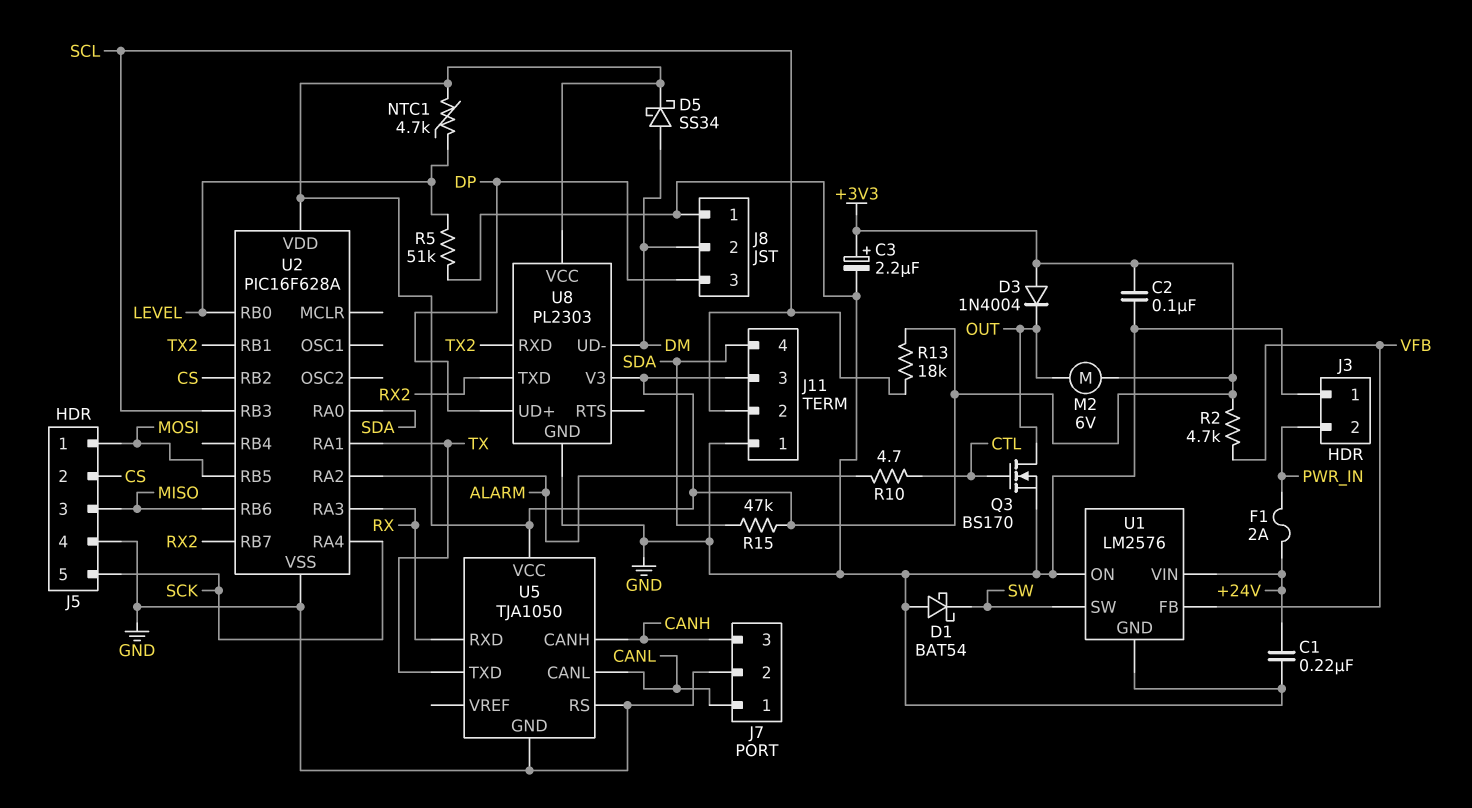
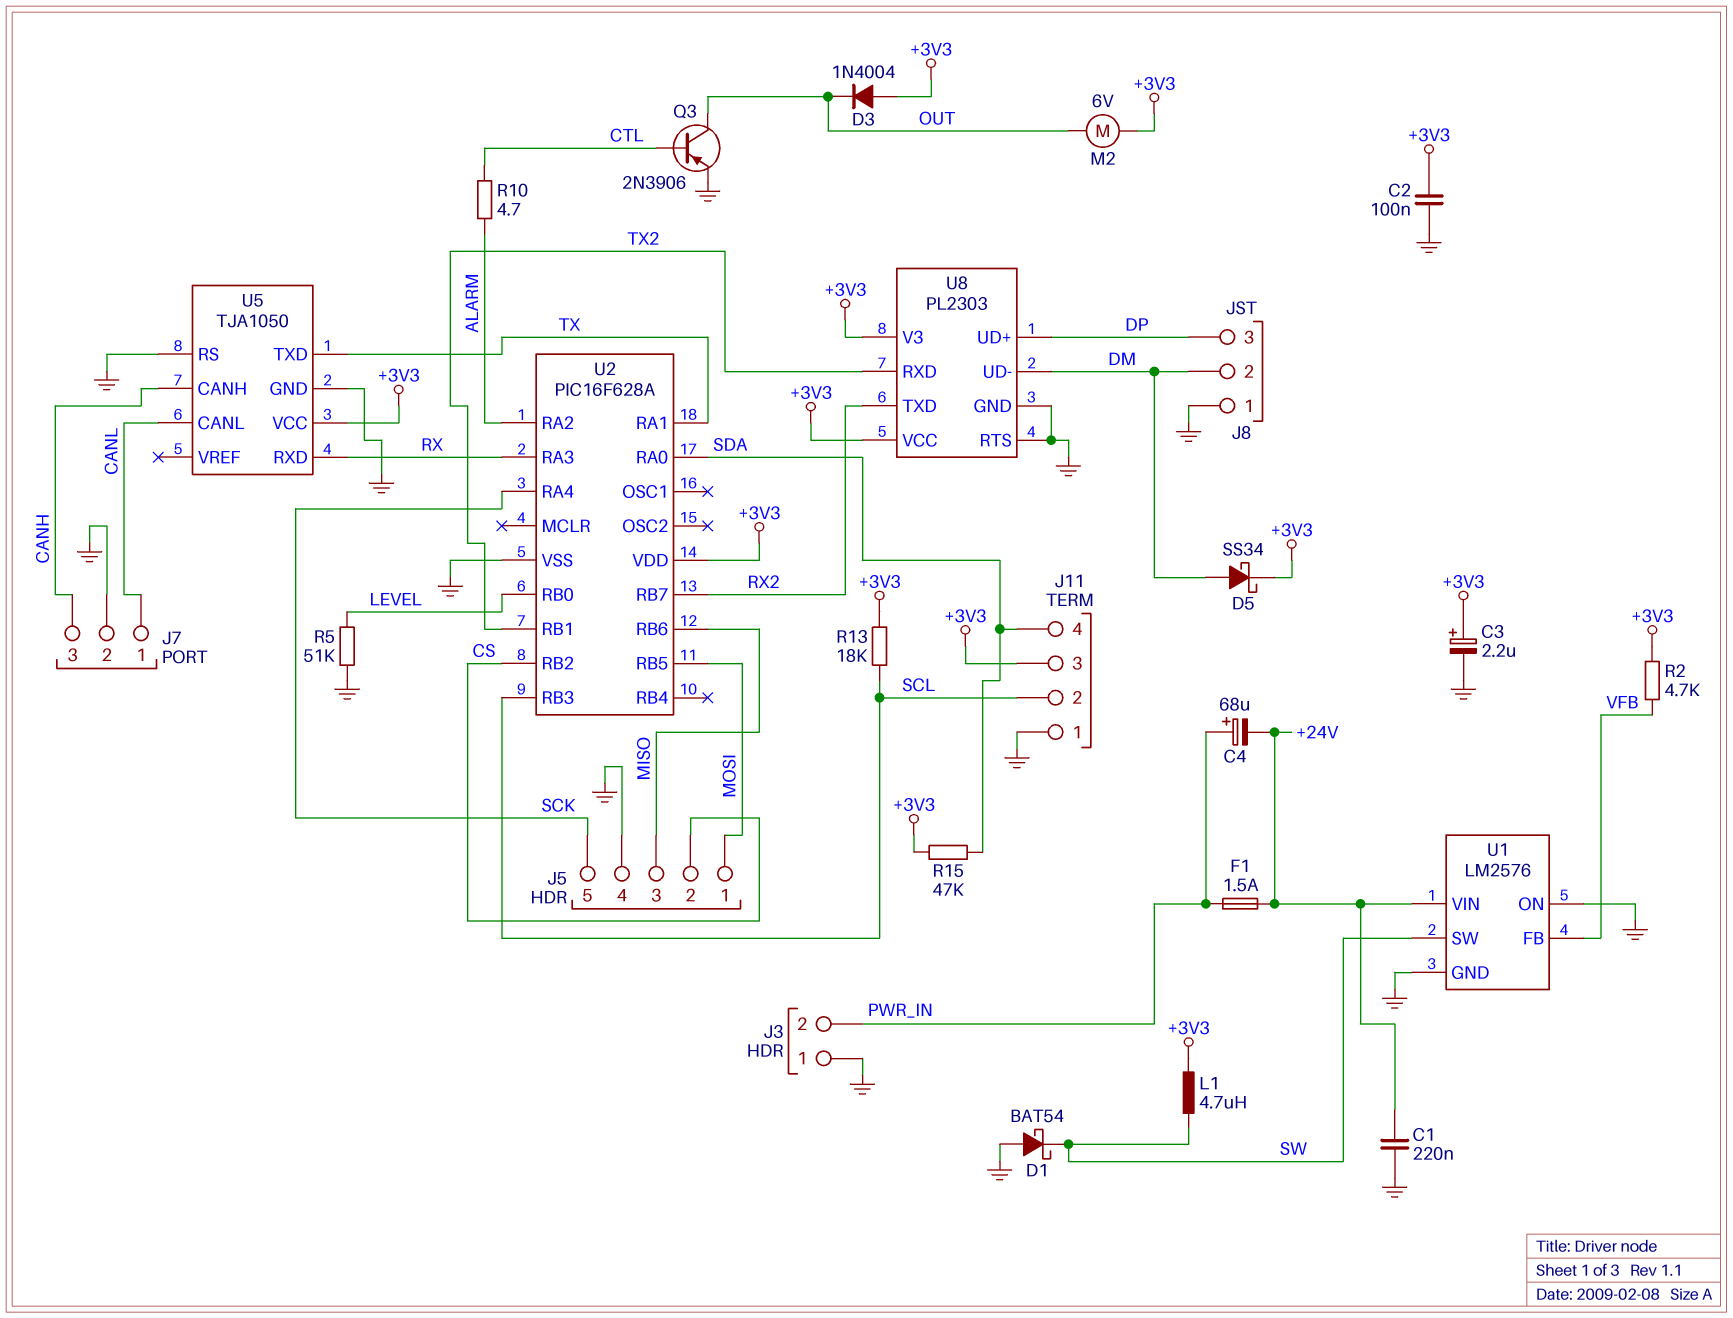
C4: none -> 68uF (plus PWR_IN, minus +24V)
F1: 2A (+24V, PWR_IN) -> 1.5A (+24V, PWR_IN)
L1: none -> 4.7uH (+3V3, SW)
NTC1: 4.7k (+3V3, LEVEL) -> none
Q3: NMOS BS170 (G CTL, D OUT, S GND) -> PNP 2N3906 (B CTL, C OUT, E GND)
U8 pin RTS: none -> GND

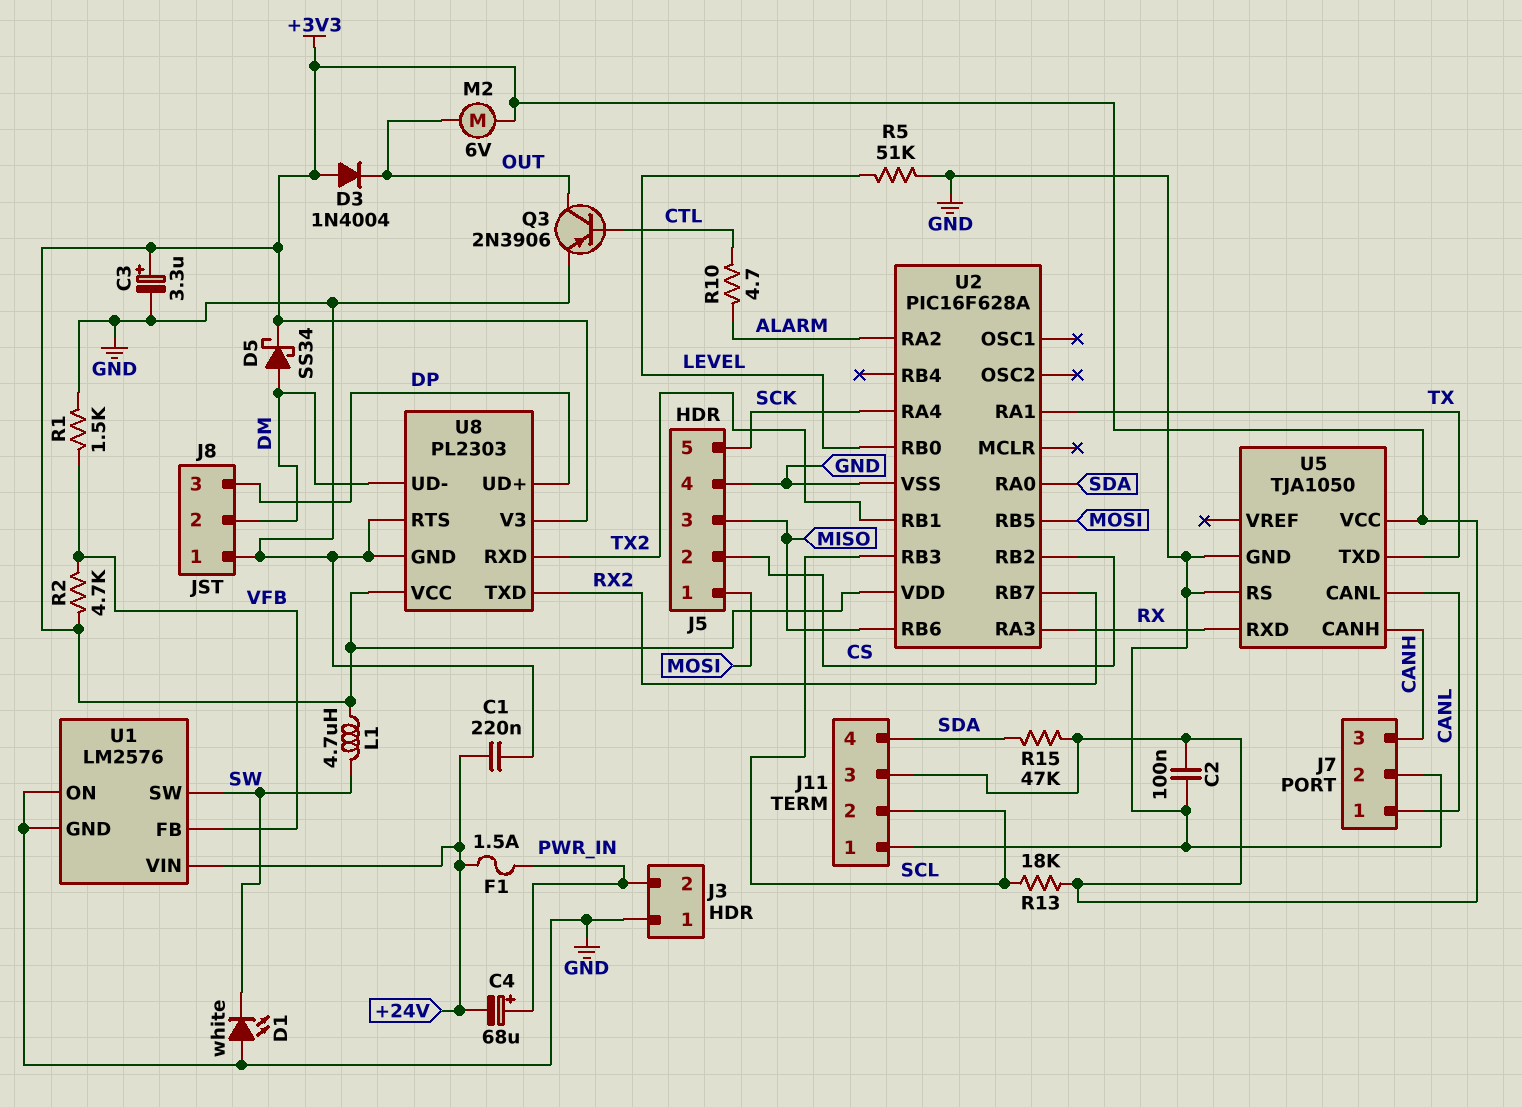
C3: 2.2uF (plus +3V3, minus GND) -> 3.3uF (plus +3V3, minus GND)
D1: schottky BAT54 (A GND, K SW) -> LED white (A GND, K SW)
R1: none -> 1.5k (GND, VFB)

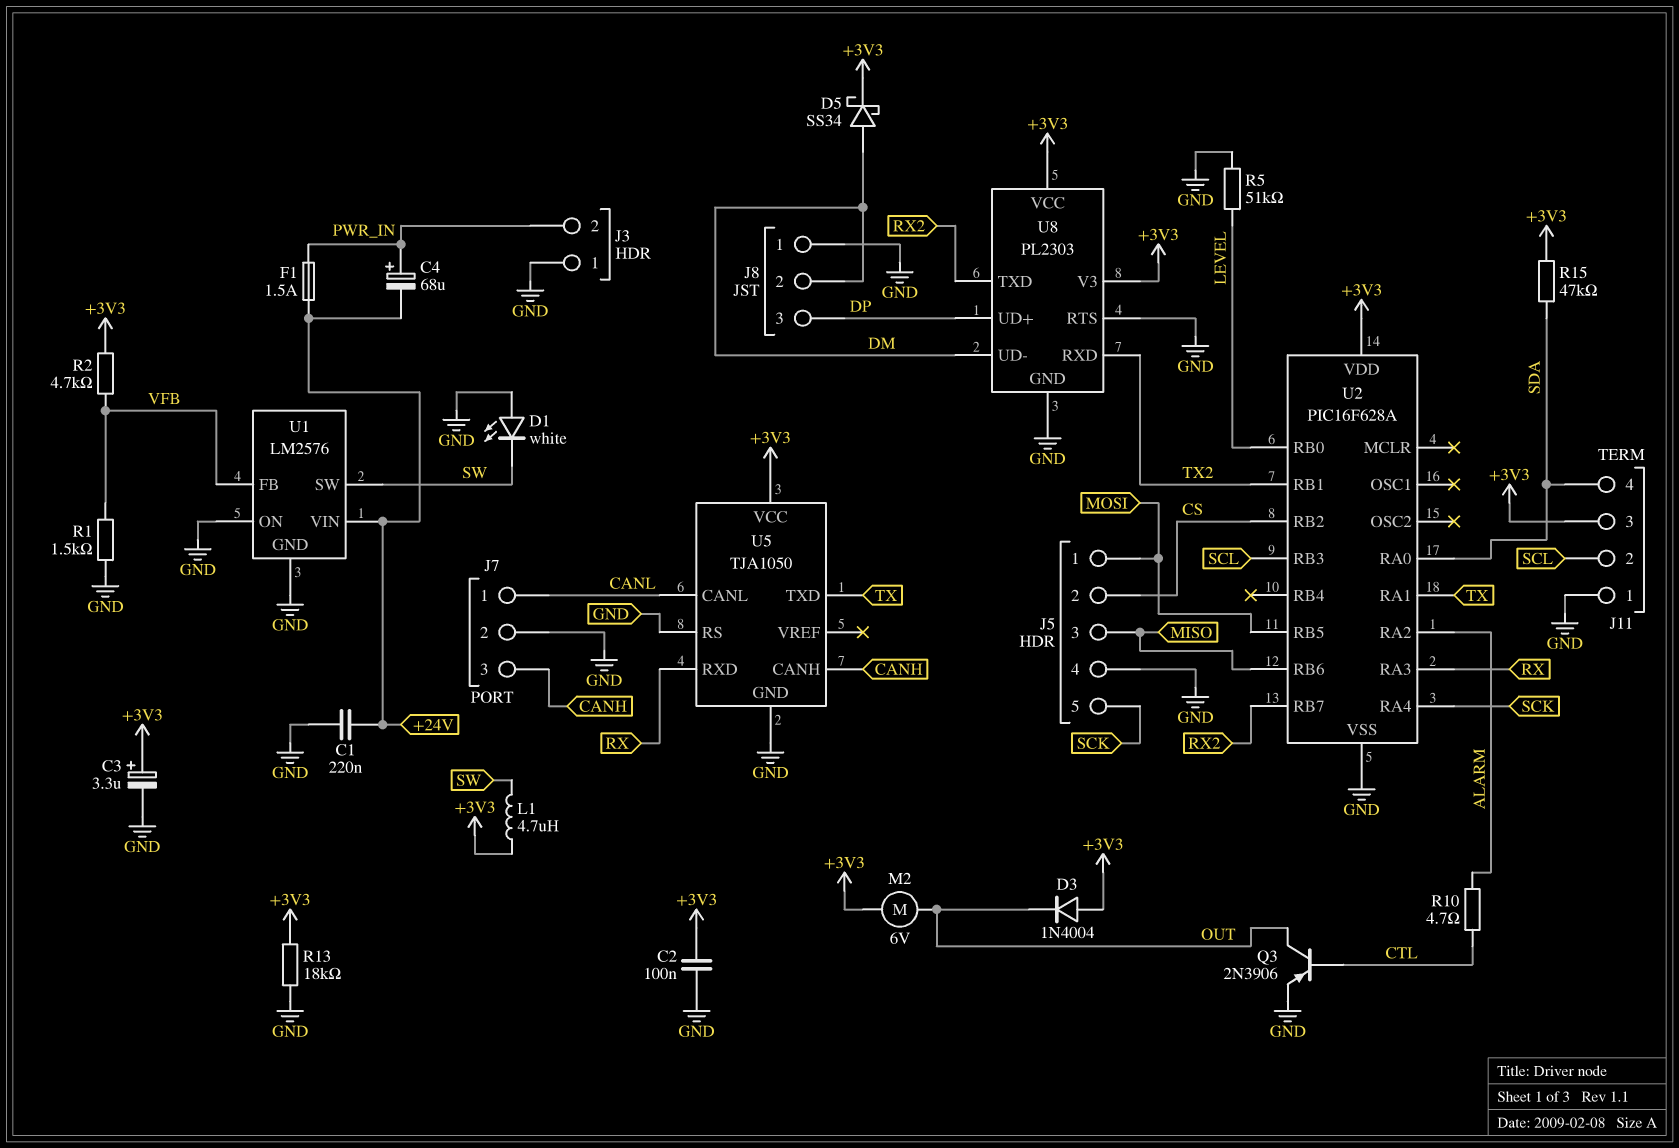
R13: 18k (+3V3, SCL) -> 18k (+3V3, GND)

